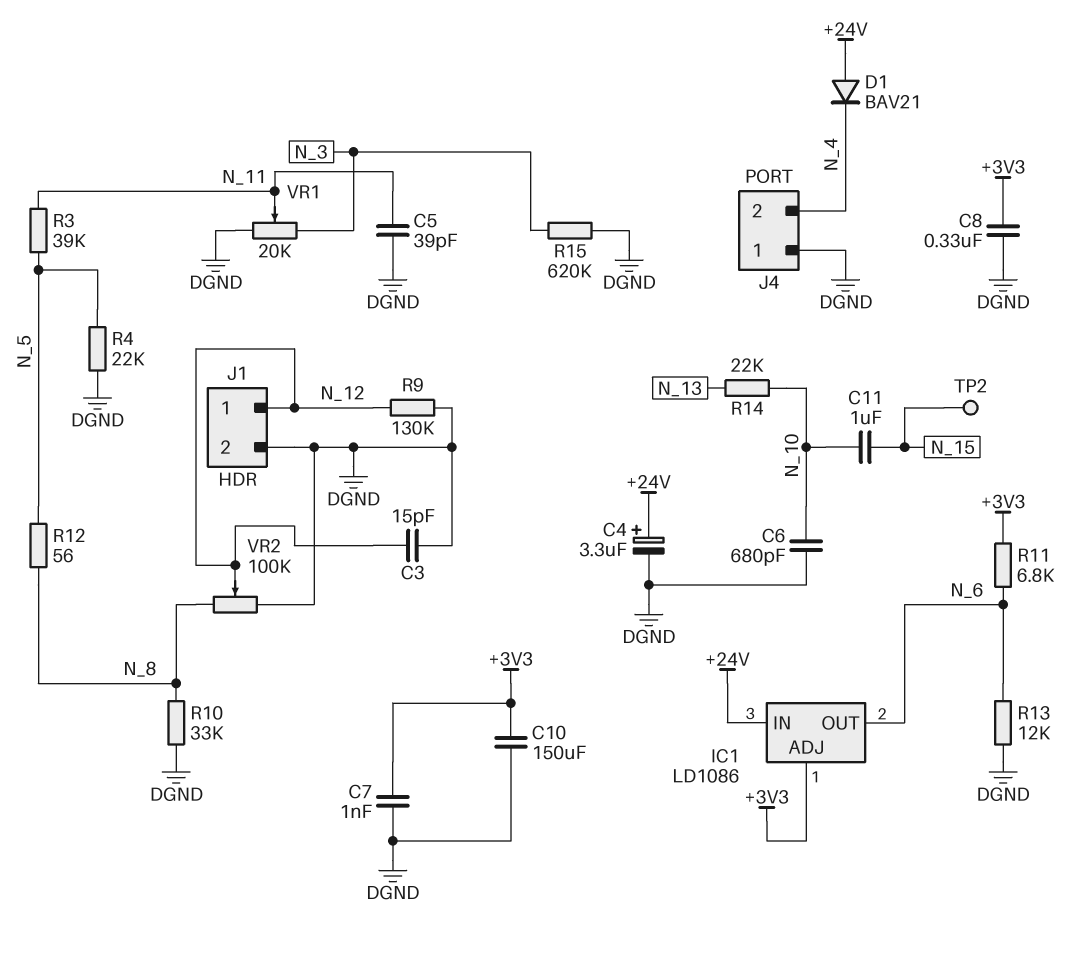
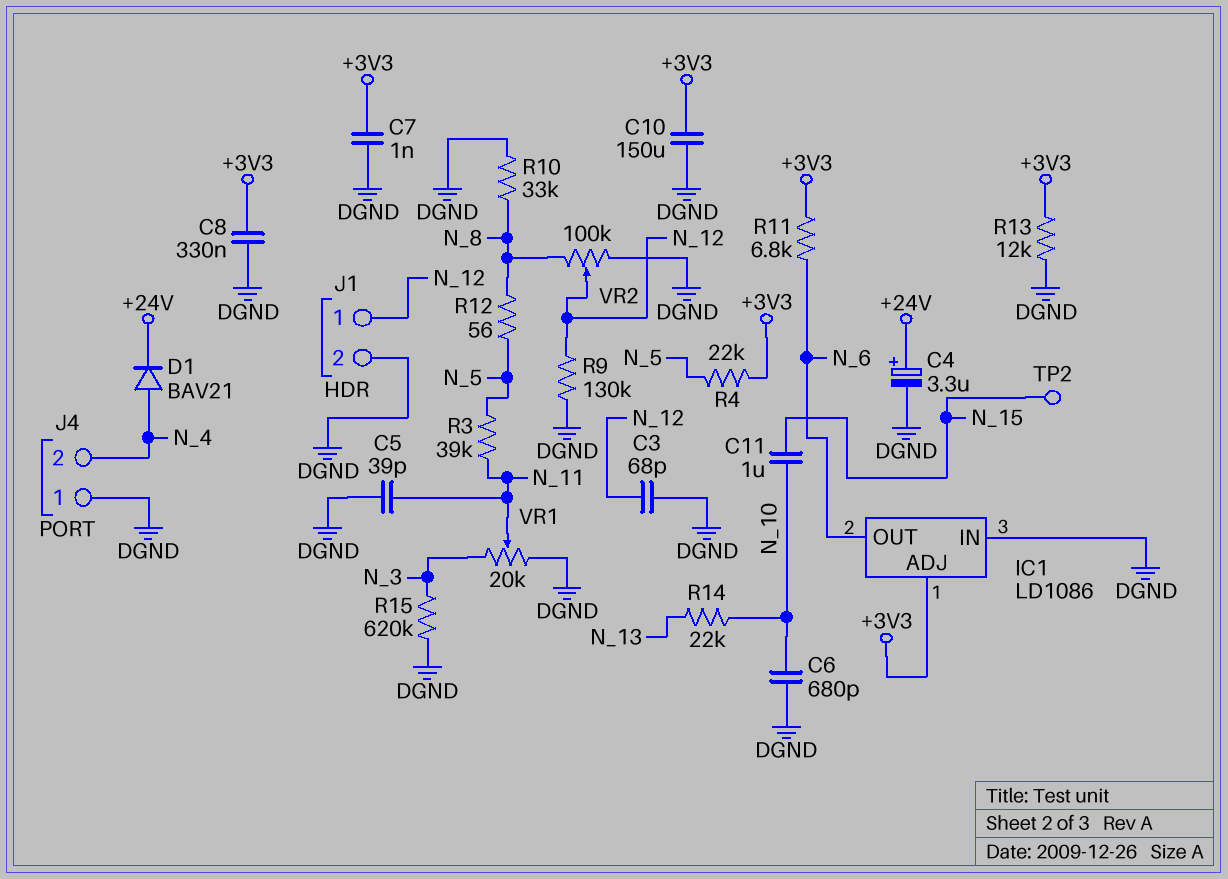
C3: 15pF (DGND, N_12) -> 68pF (DGND, N_12)
D1: diode BAV21 (A +24V, K N_4) -> diode BAV21 (A N_4, K +24V)
IC1 pin IN: +24V -> DGND
R4: 22k (DGND, N_5) -> 22k (+3V3, N_5)
R13: 12k (DGND, N_6) -> 12k (+3V3, DGND)

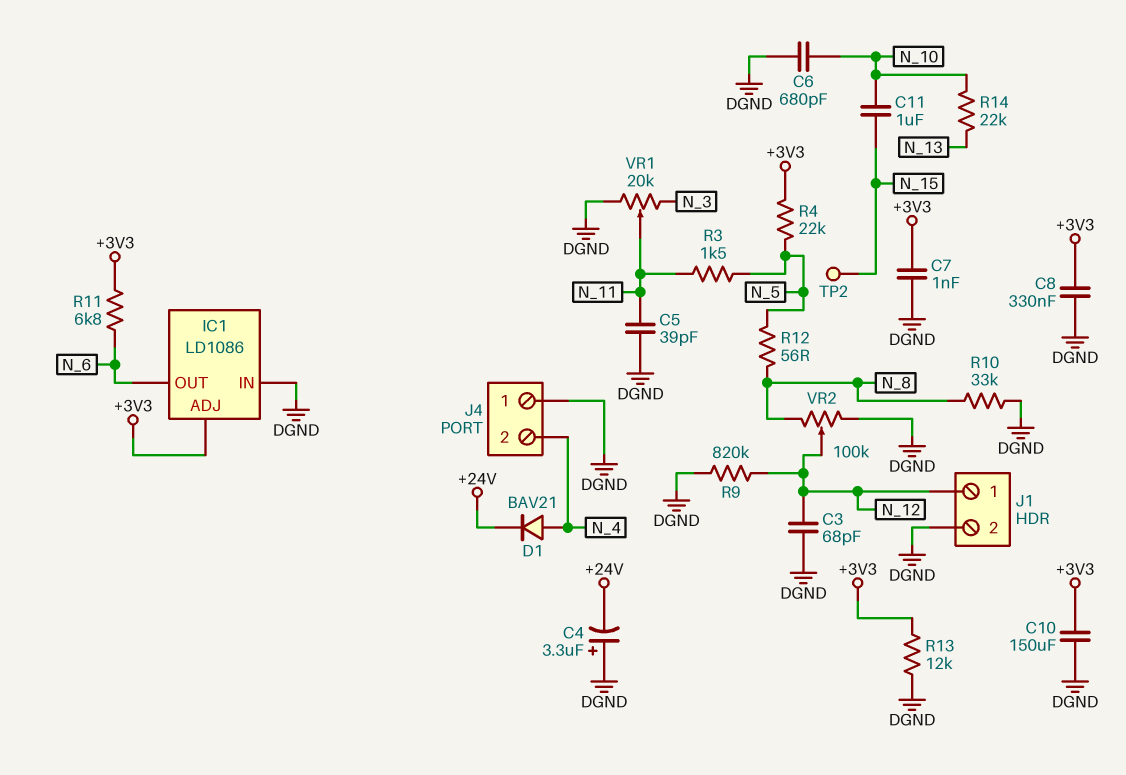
C4: 3.3uF (plus +24V, minus DGND) -> 3.3uF (plus DGND, minus +24V)
R3: 39k (N_5, N_11) -> 1.5k (N_5, N_11)
R9: 130k (DGND, N_12) -> 820k (DGND, N_12)
R15: 620k (DGND, N_3) -> none

